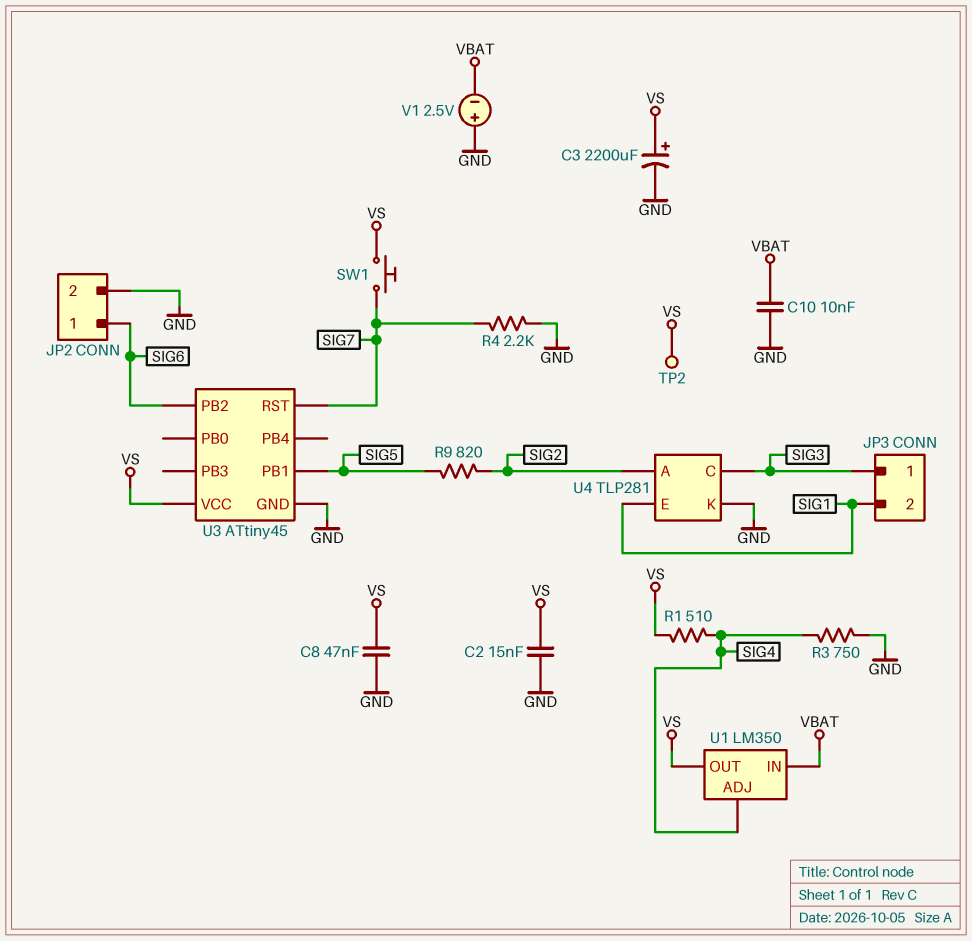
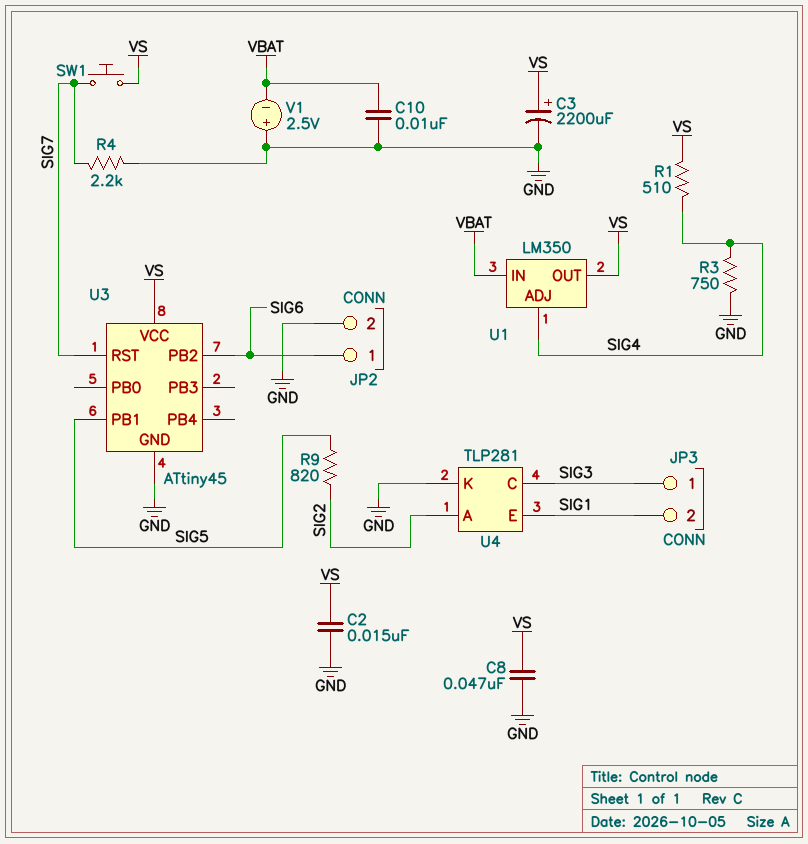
TP2: test point (VS) -> none

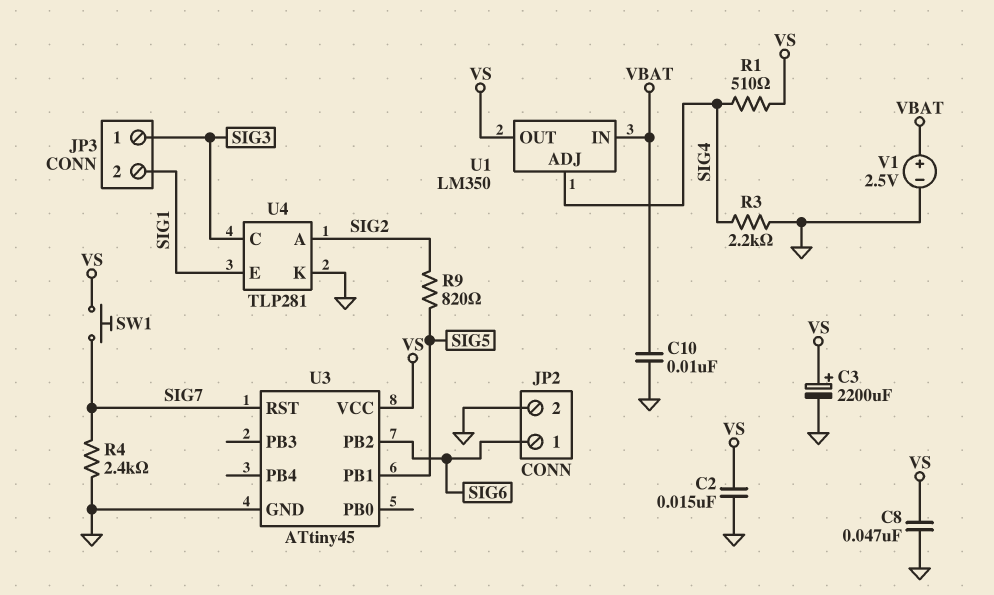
R3: 750 (GND, SIG4) -> 2.2k (GND, SIG4)
R4: 2.2k (GND, SIG7) -> 2.4k (GND, SIG7)
V1: 2.5V (plus GND, minus VBAT) -> 2.5V (plus VBAT, minus GND)

